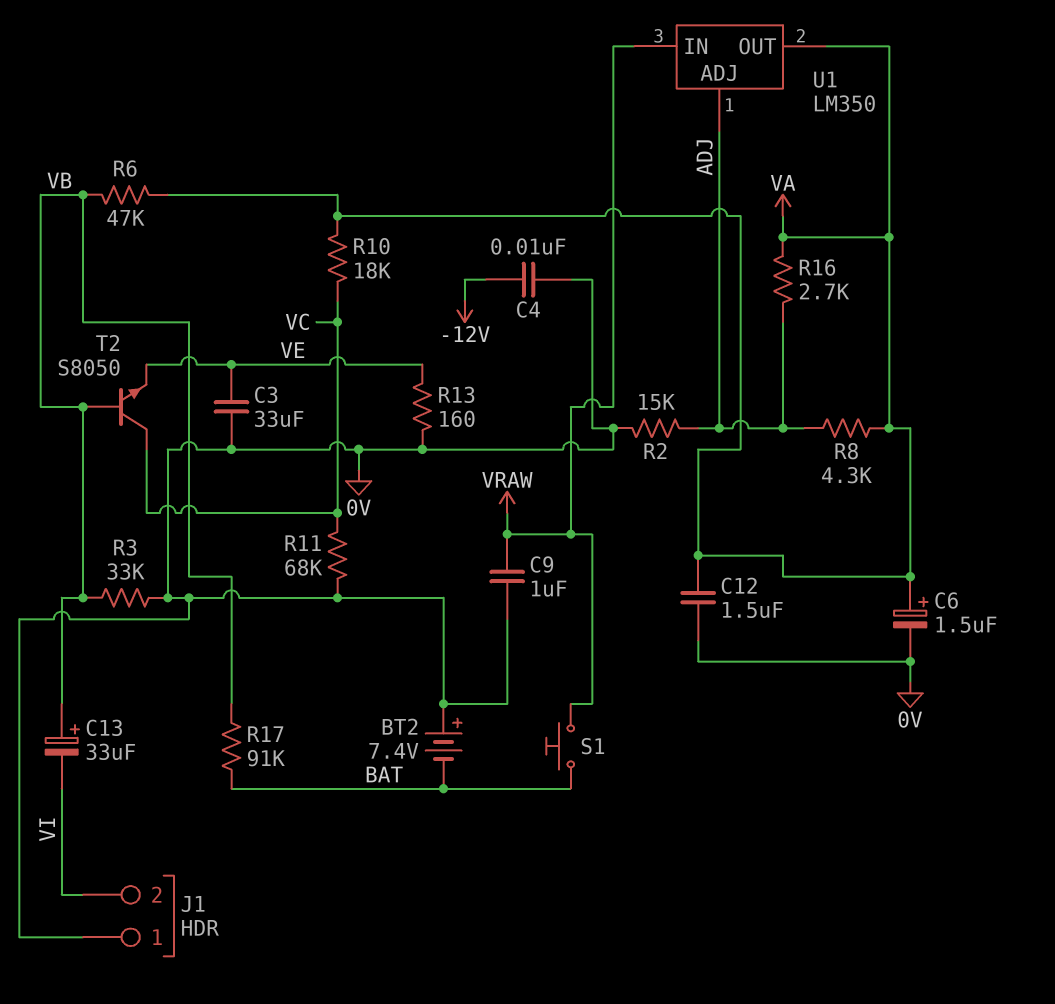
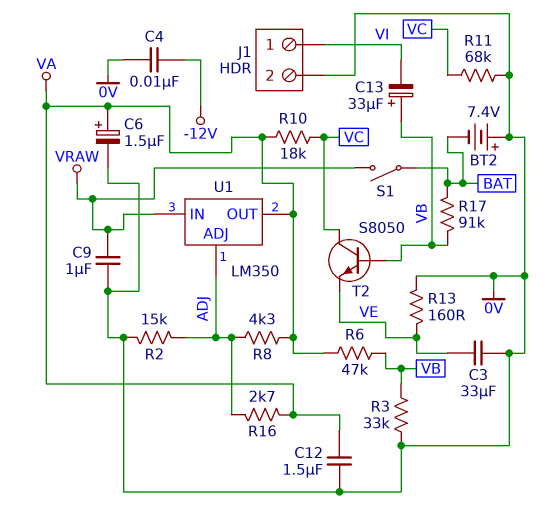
J1 pin 1: 0V -> VI
J1 pin 2: VI -> 0V
S1: button (BAT, VRAW) -> switch (BAT, VRAW)

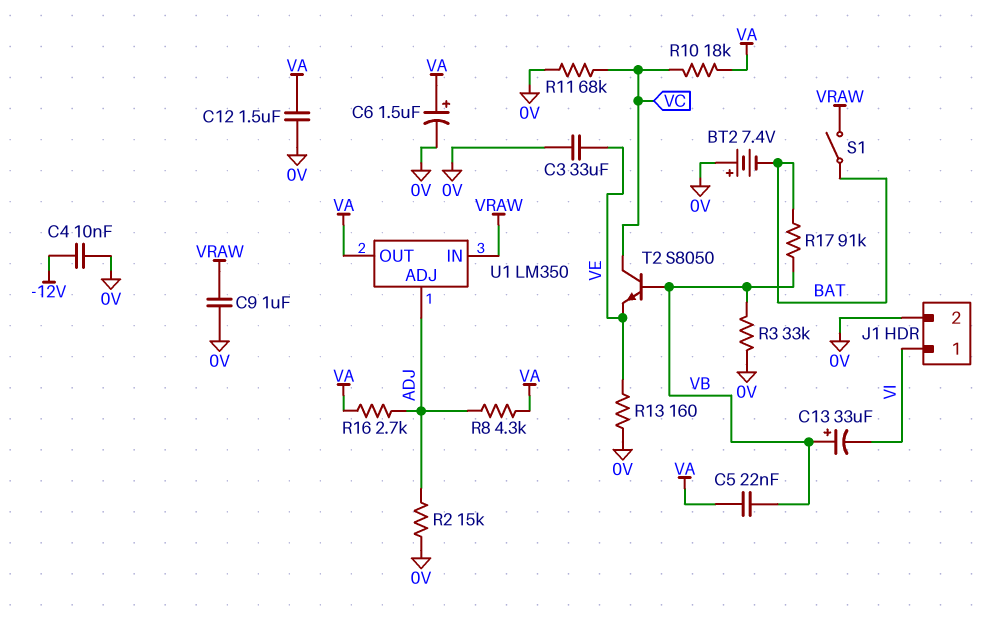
C5: none -> 22nF (VA, VB)
R6: 47k (VA, VB) -> none

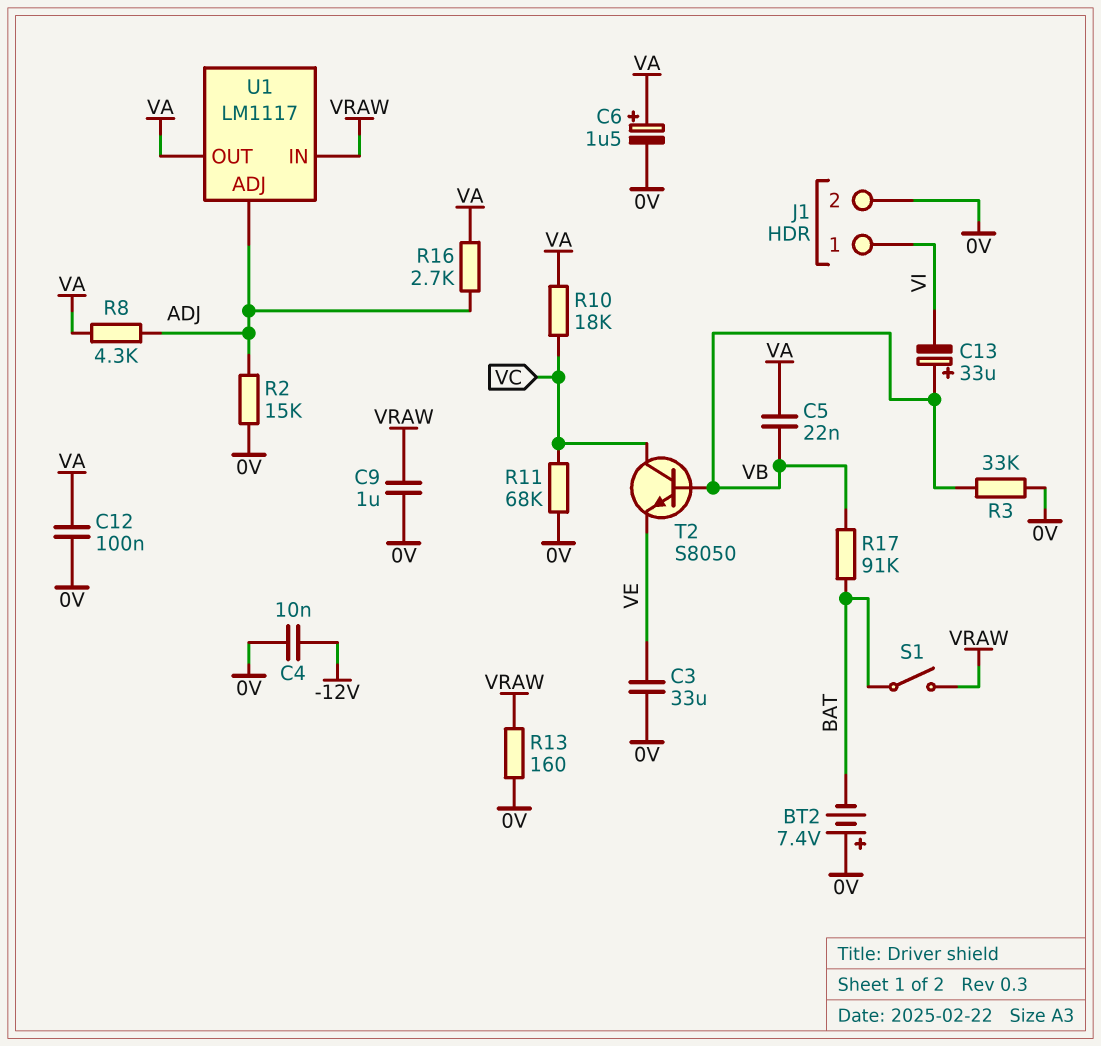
C12: 1.5uF (0V, VA) -> 100nF (0V, VA)
R13: 160 (0V, VE) -> 160 (0V, VRAW)
U1: LM350 -> LM1117

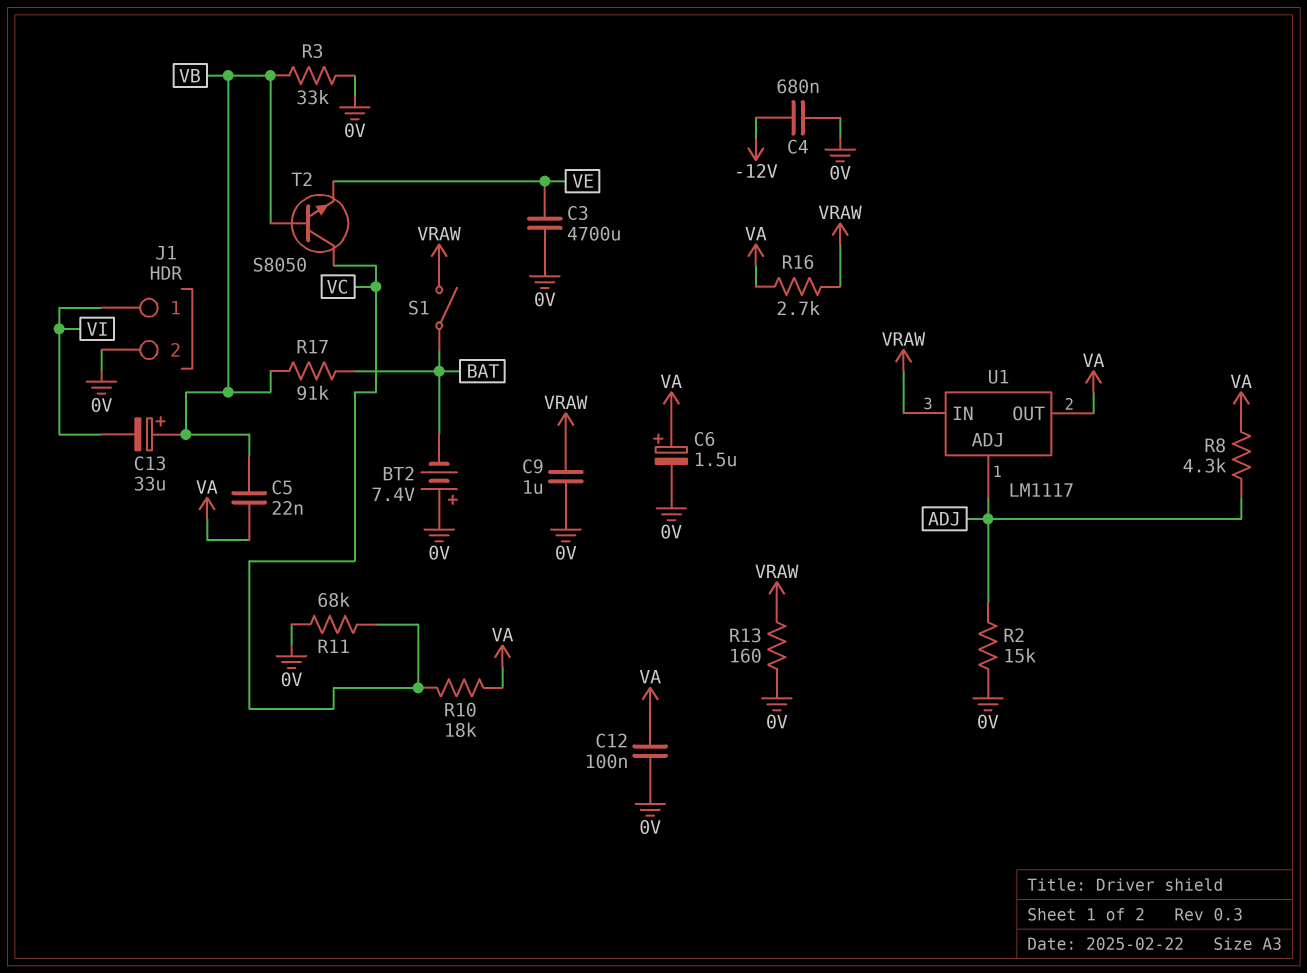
C3: 33uF (0V, VE) -> 4700uF (0V, VE)
C4: 10nF (-12V, 0V) -> 680nF (-12V, 0V)
R16: 2.7k (ADJ, VA) -> 2.7k (VA, VRAW)

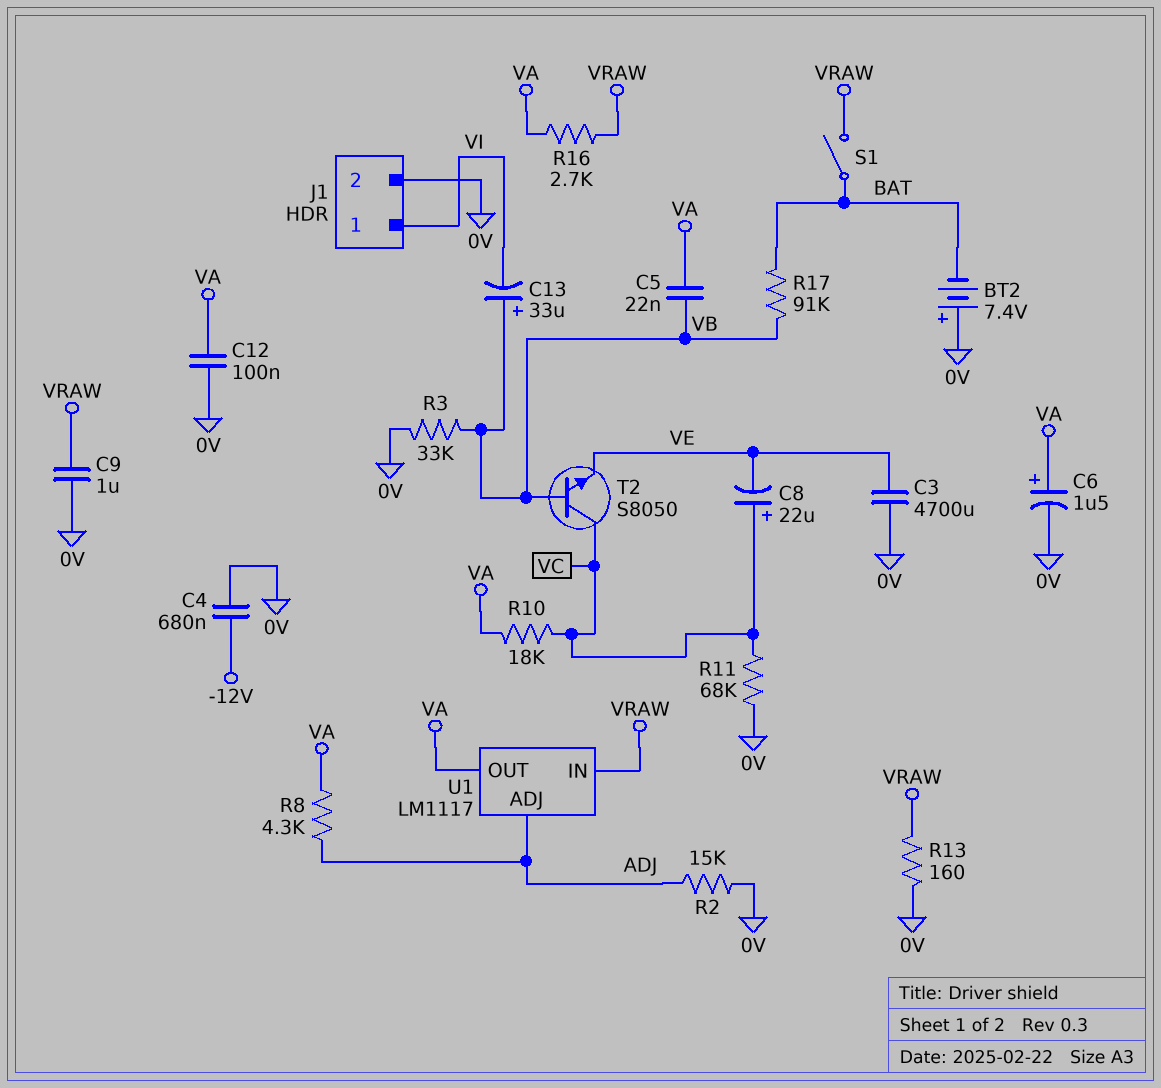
C8: none -> 22uF (plus VC, minus VE)

